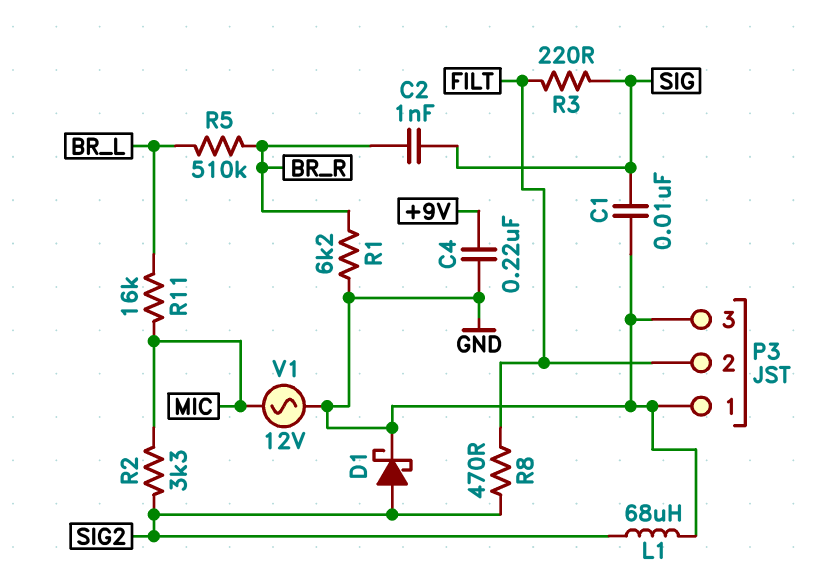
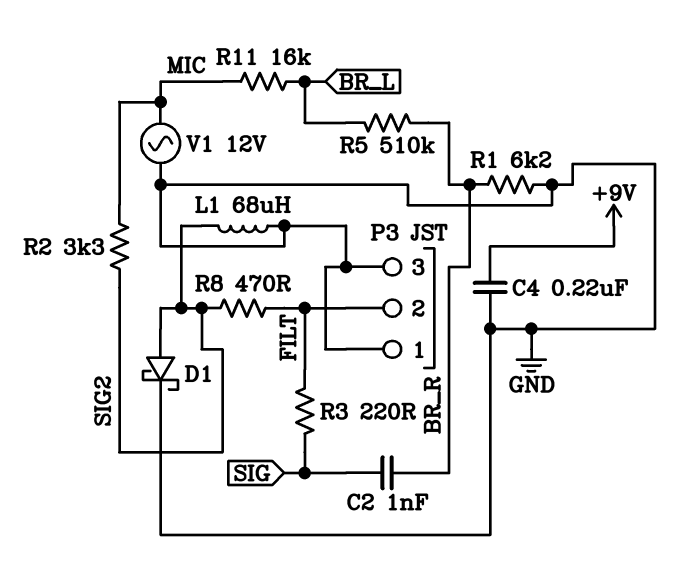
C1: 10nF (GND, SIG) -> none

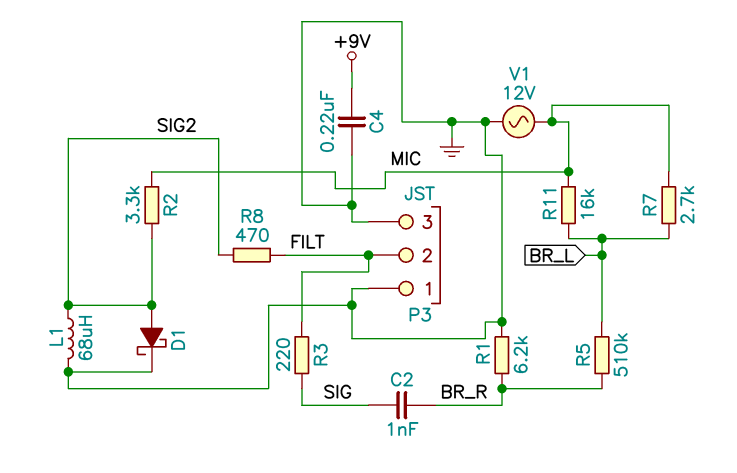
R7: none -> 2.7k (BR_L, MIC)

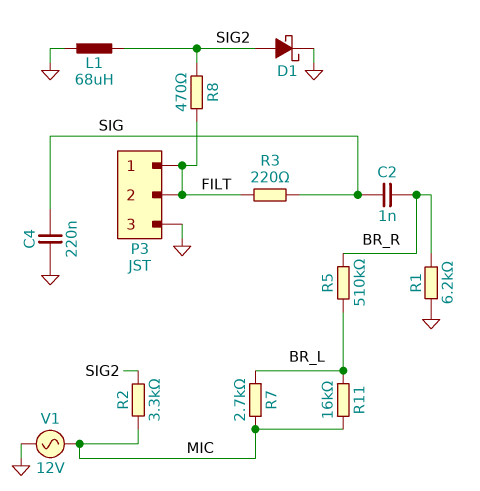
C4: 220nF (+9V, GND) -> 220nF (GND, SIG)
P3 pin 1: GND -> FILT

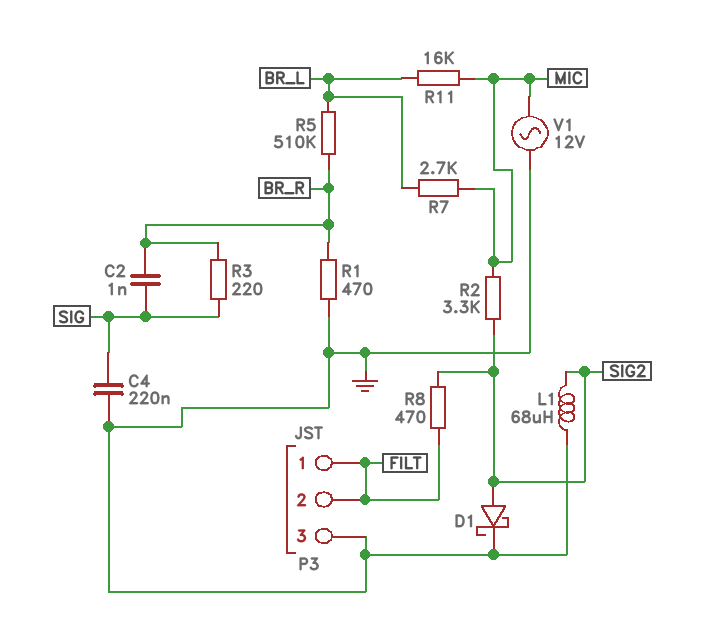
R1: 6.2k (BR_R, GND) -> 470 (BR_R, GND)
R3: 220 (FILT, SIG) -> 220 (BR_R, SIG)

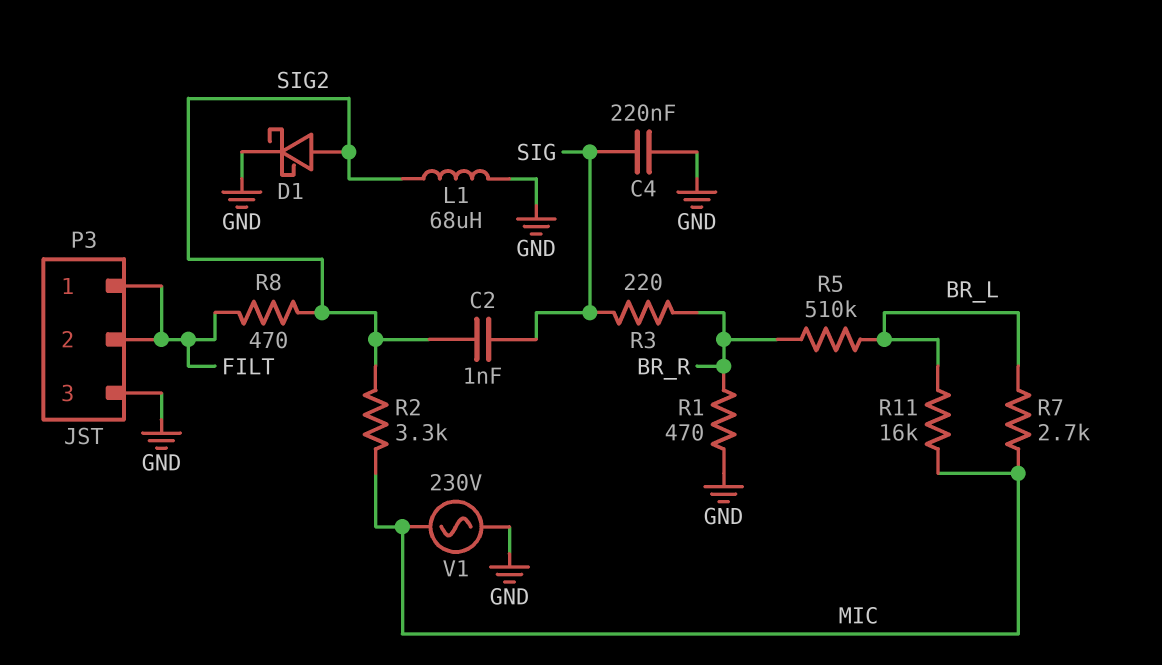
C2: 1nF (BR_R, SIG) -> 1nF (SIG, SIG2)
V1: AC 12V (GND, MIC) -> AC 230V (GND, MIC)

